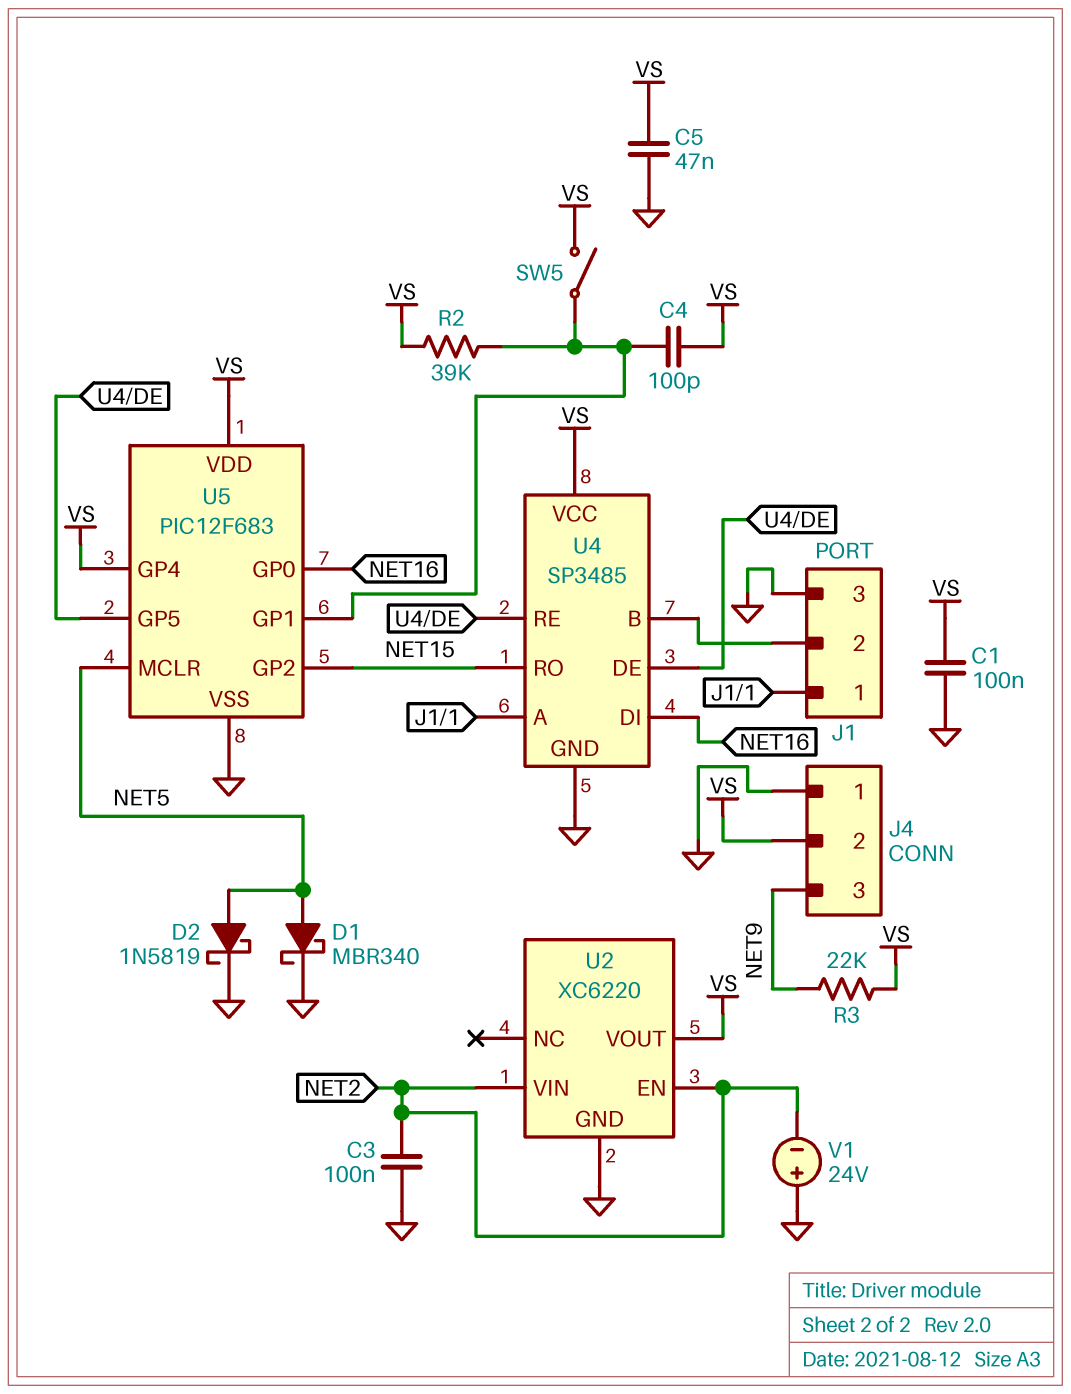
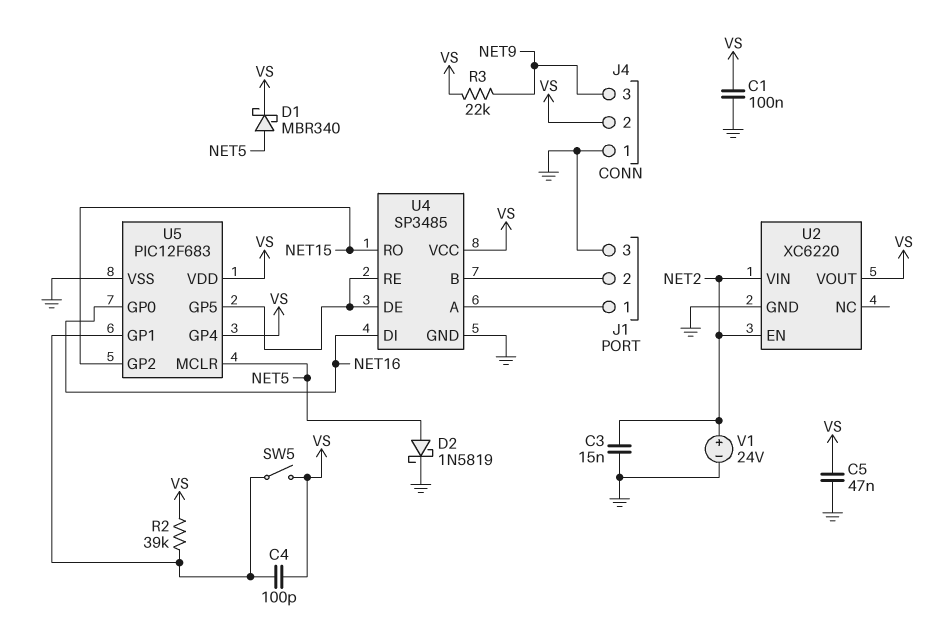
C3: 100nF (GND, NET2) -> 15nF (GND, NET2)
D1: schottky MBR340 (A NET5, K GND) -> schottky MBR340 (A NET5, K VS)
V1: 24V (plus GND, minus NET2) -> 24V (plus NET2, minus GND)

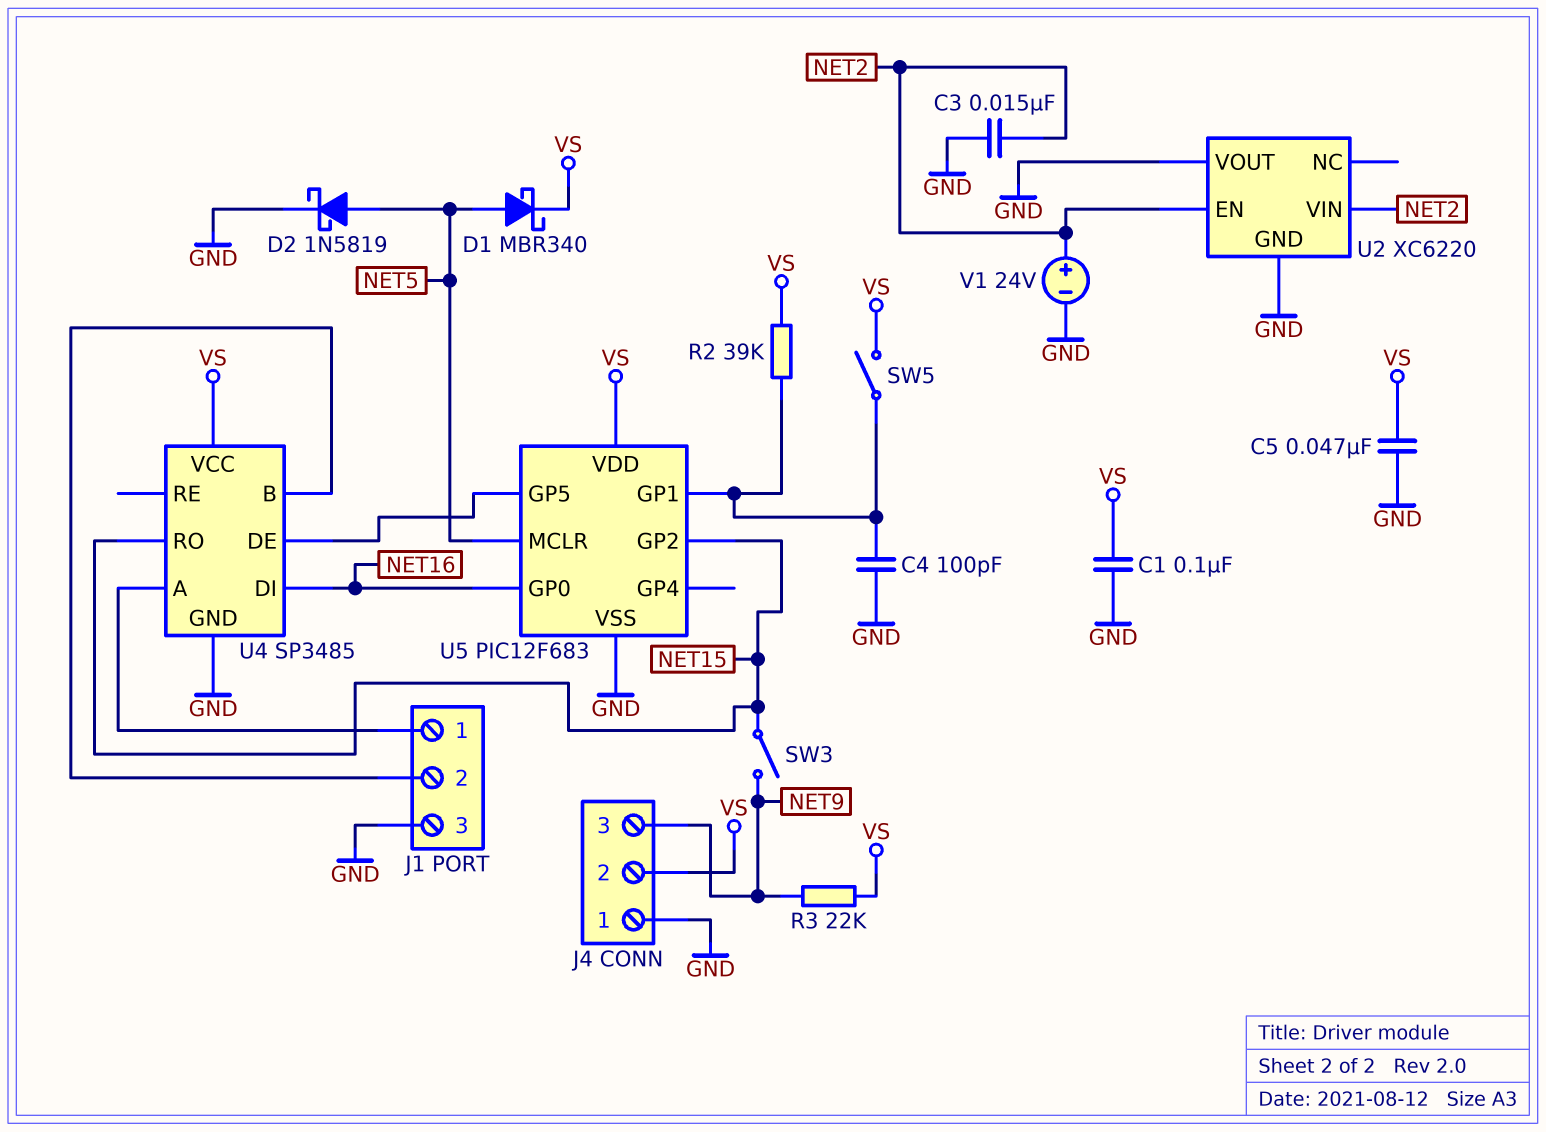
C4: 100pF (U5/GP1, VS) -> 100pF (GND, U5/GP1)
SW3: none -> switch (NET9, NET15)
U2 pin VOUT: VS -> GND
U4 pin RE: U4/DE -> none
U5 pin GP4: VS -> none

